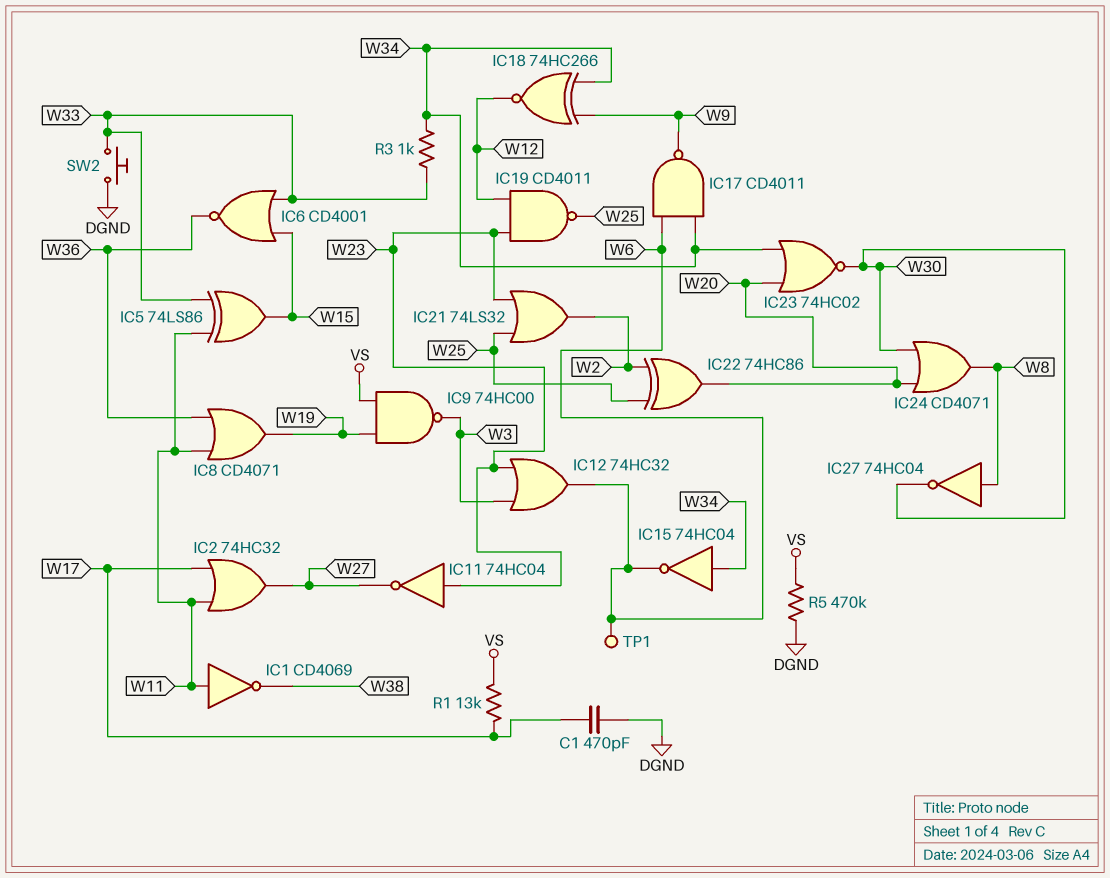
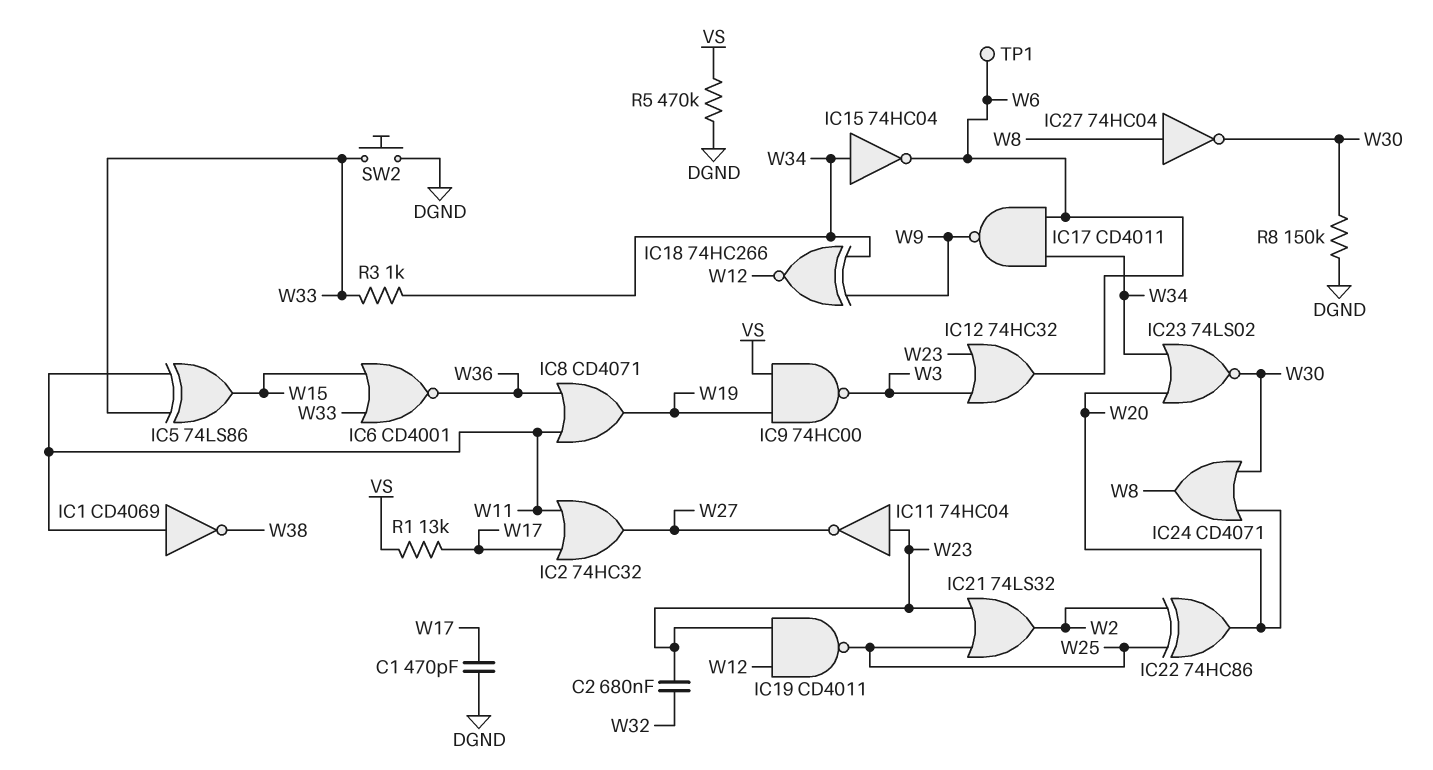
C2: none -> 680nF (W23, W32)
IC23: NOR 74HC02 (in W20, in W34, out W30) -> NOR 74LS02 (in W20, in W34, out W30)
R8: none -> 150k (DGND, W30)

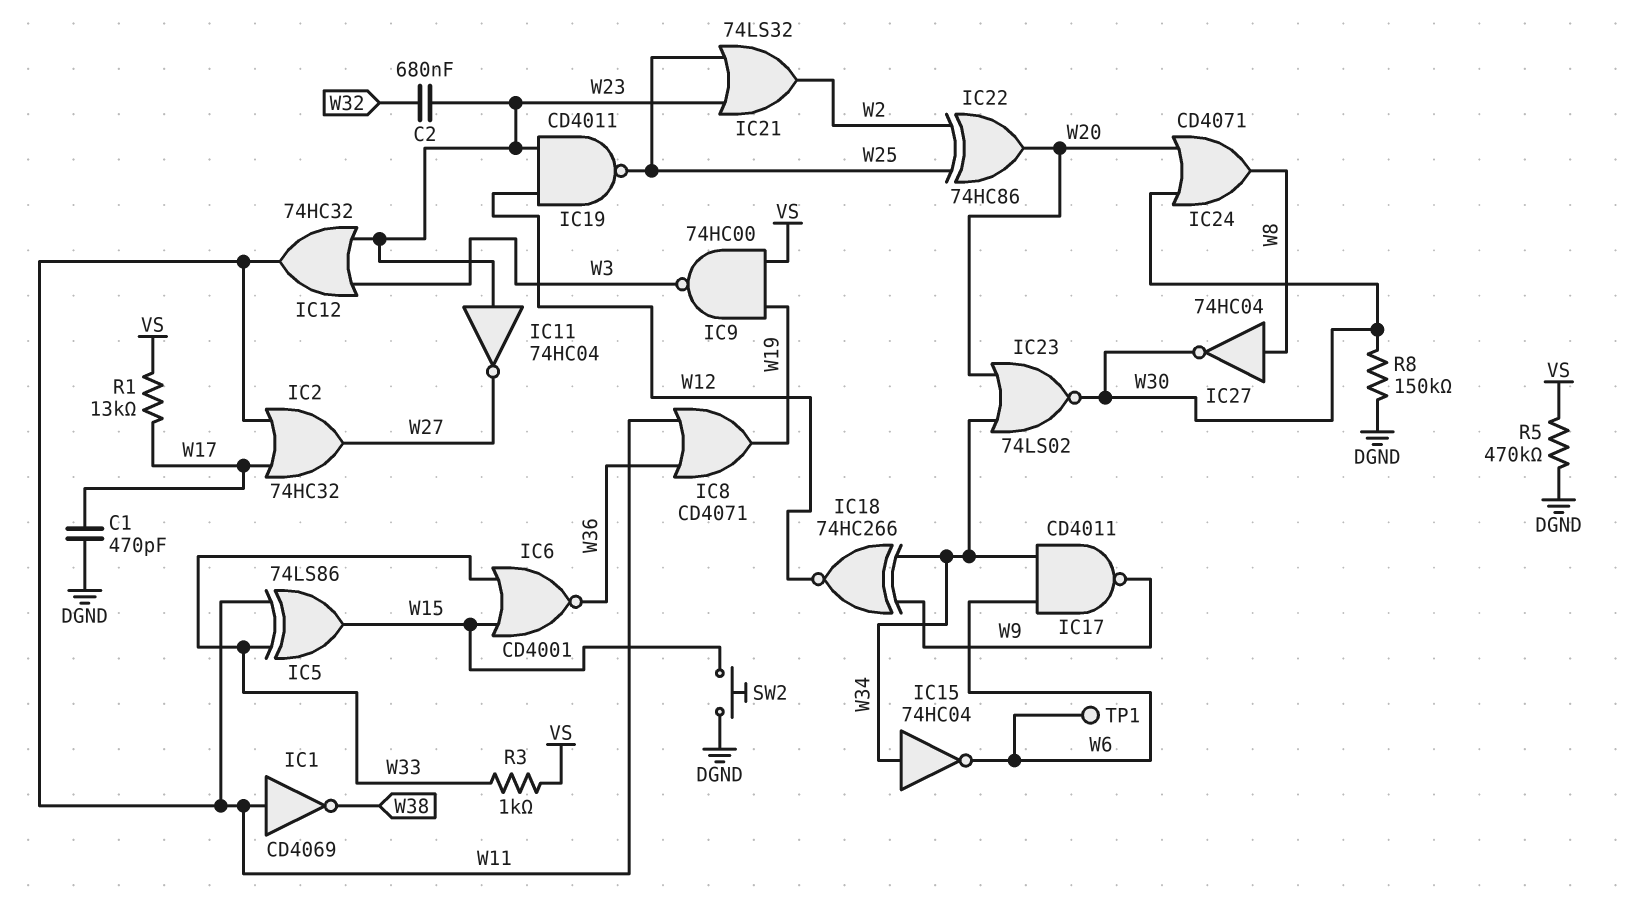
IC12: OR 74HC32 (in W3, in W23, out W6) -> OR 74HC32 (in W3, in W23, out W11)
R3: 1k (W33, W34) -> 1k (VS, W33)
SW2: button (DGND, W33) -> button (DGND, W15)

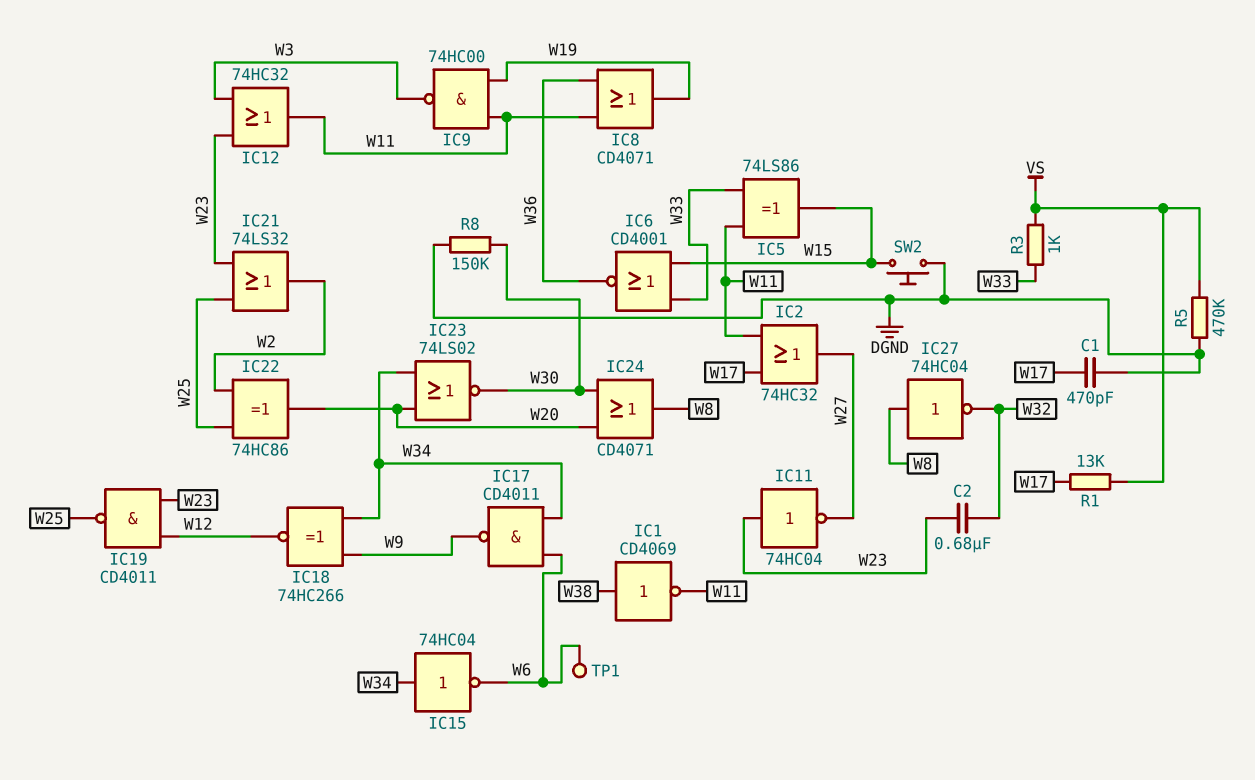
IC1: NOT CD4069 (in W11, out W38) -> NOT CD4069 (in W38, out W11)
IC9: NAND 74HC00 (in VS, in W19, out W3) -> NAND 74HC00 (in W11, in W19, out W3)
IC27: NOT 74HC04 (in W8, out W30) -> NOT 74HC04 (in W8, out W32)

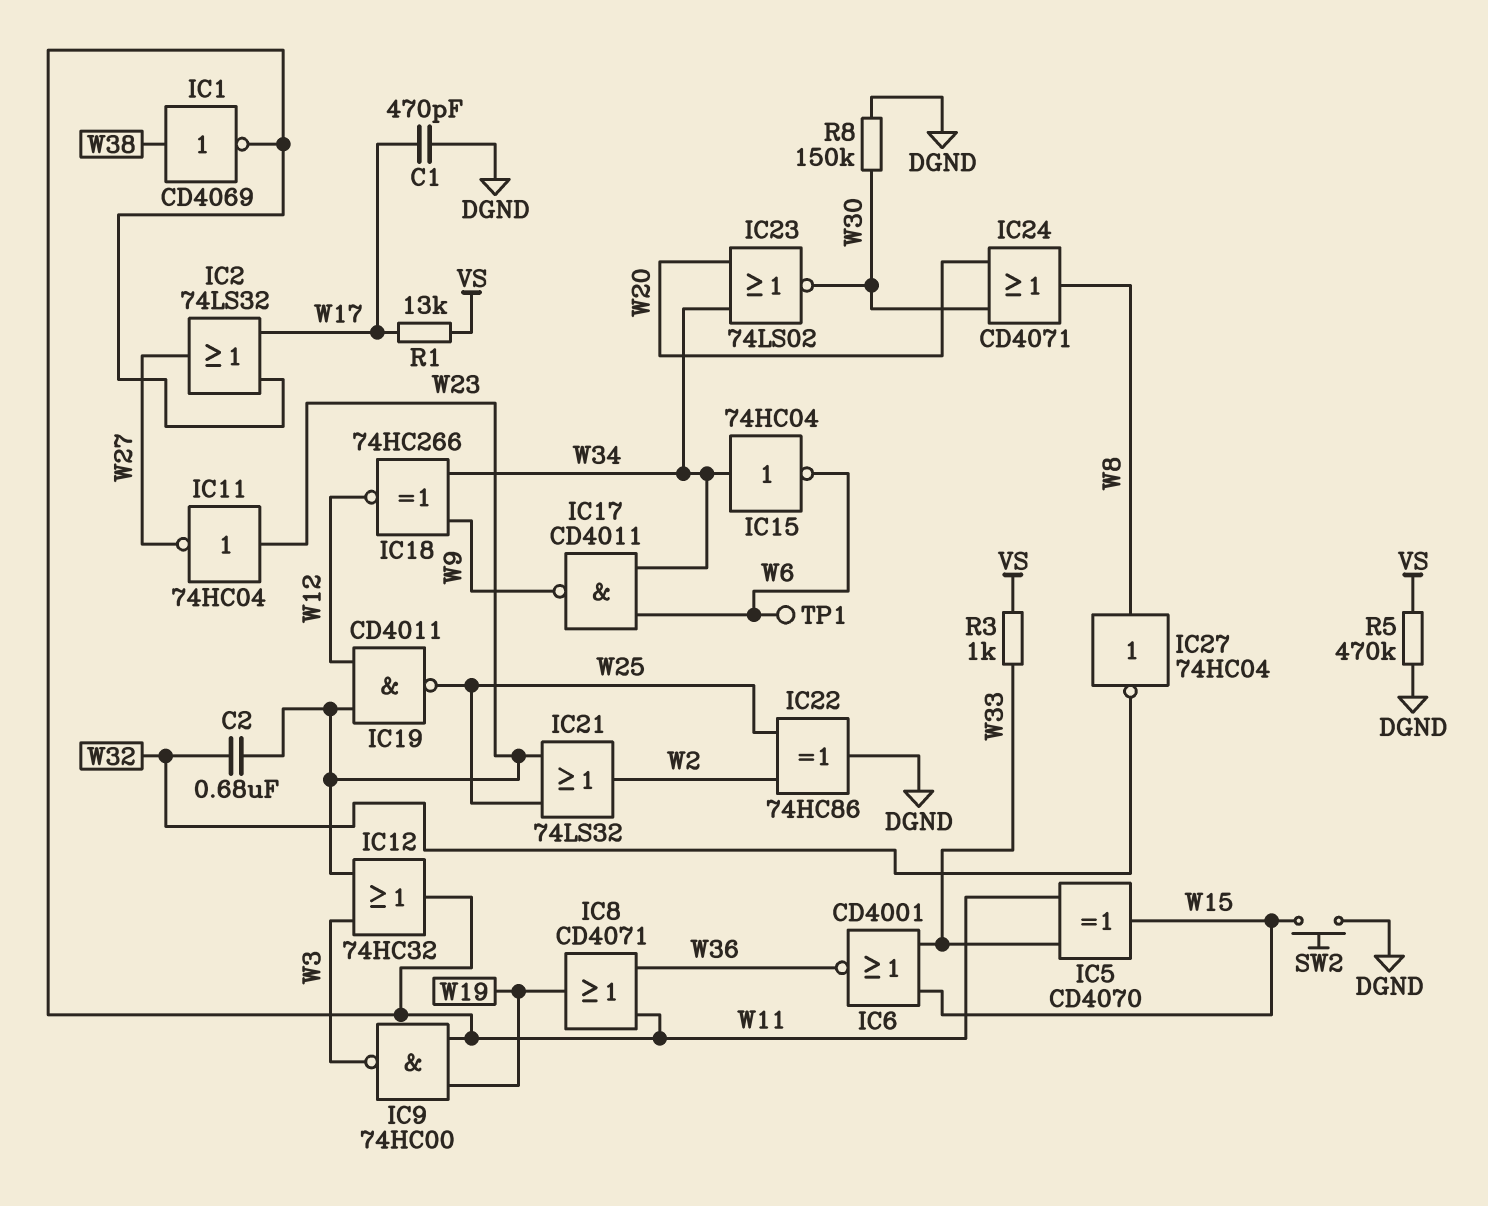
IC2: OR 74HC32 (in W11, in W17, out W27) -> OR 74LS32 (in W11, in W17, out W27)
IC5: XOR 74LS86 (in W11, in W33, out W15) -> XOR CD4070 (in W11, in W33, out W15)
IC22: XOR 74HC86 (in W2, in W25, out W20) -> XOR 74HC86 (in W2, in W25, out DGND)

